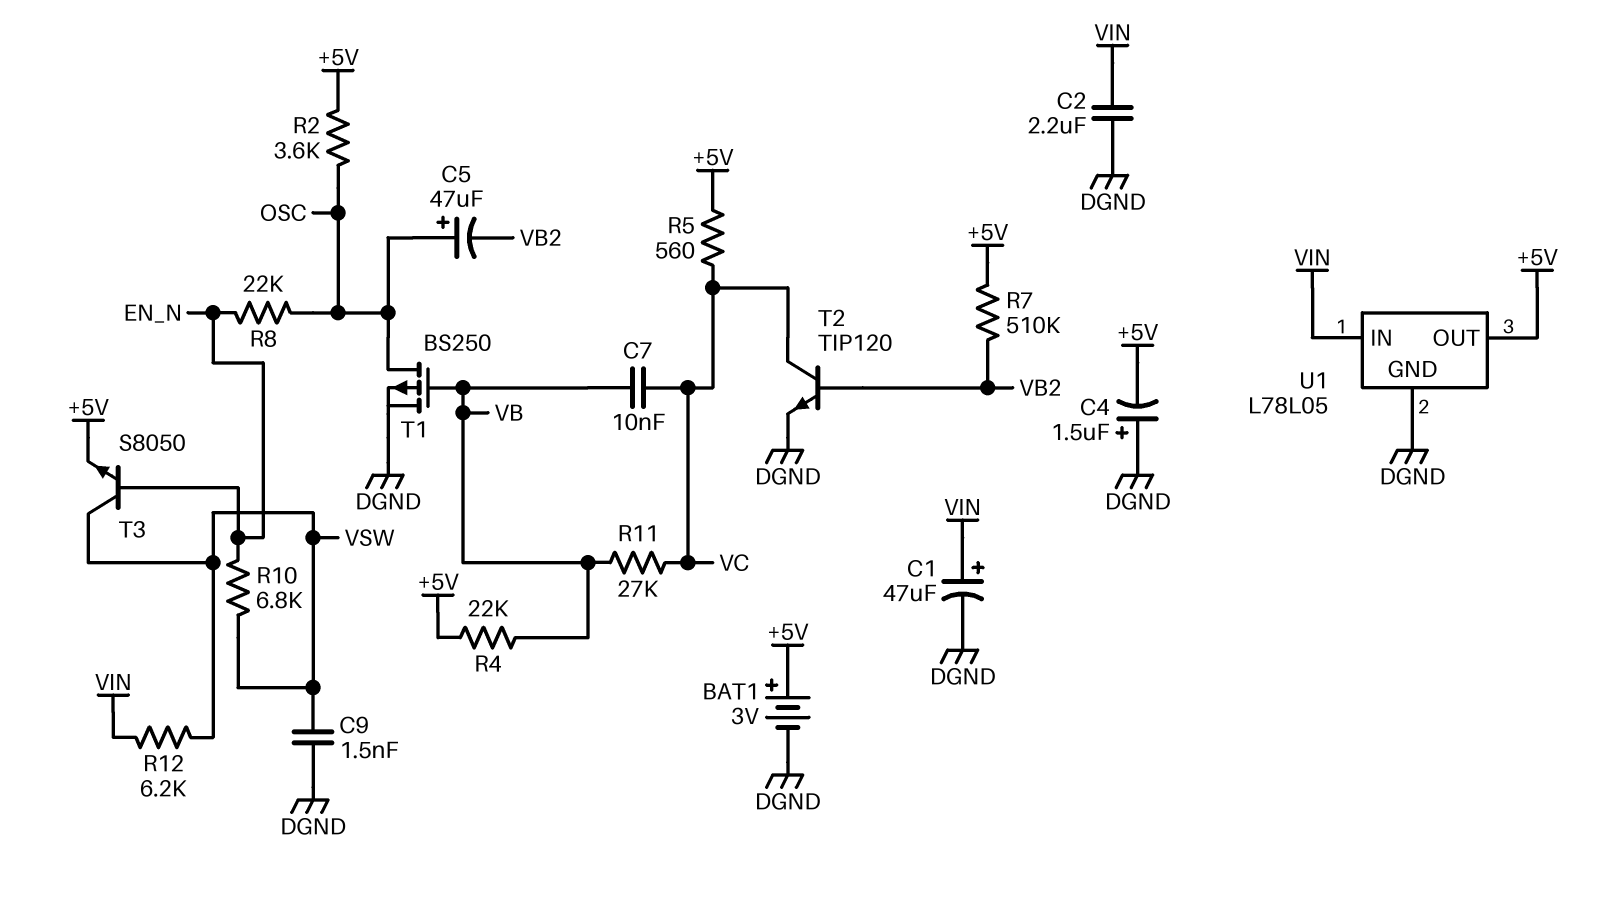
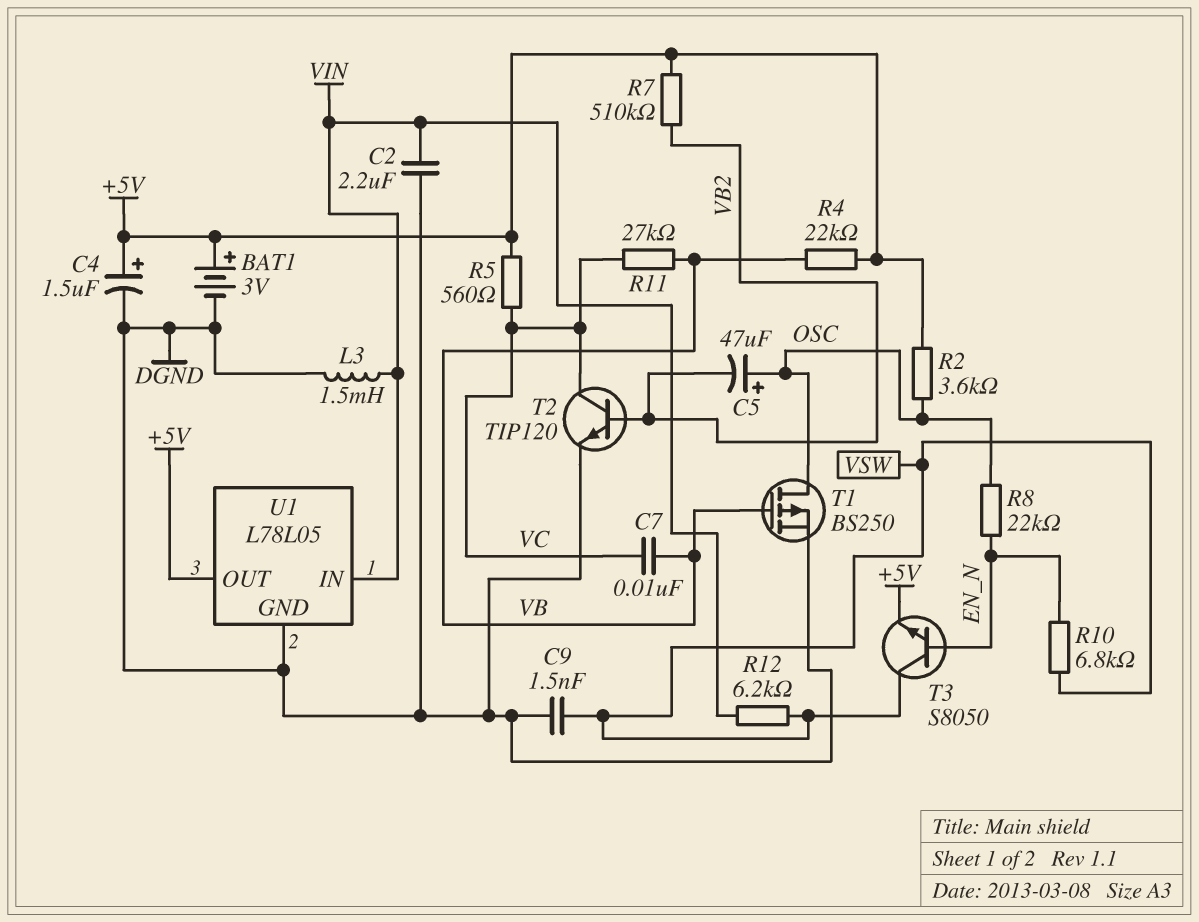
C1: 47uF (plus VIN, minus DGND) -> none
C4: 1.5uF (plus DGND, minus +5V) -> 1.5uF (plus +5V, minus DGND)
L3: none -> 1.5mH (DGND, VIN)

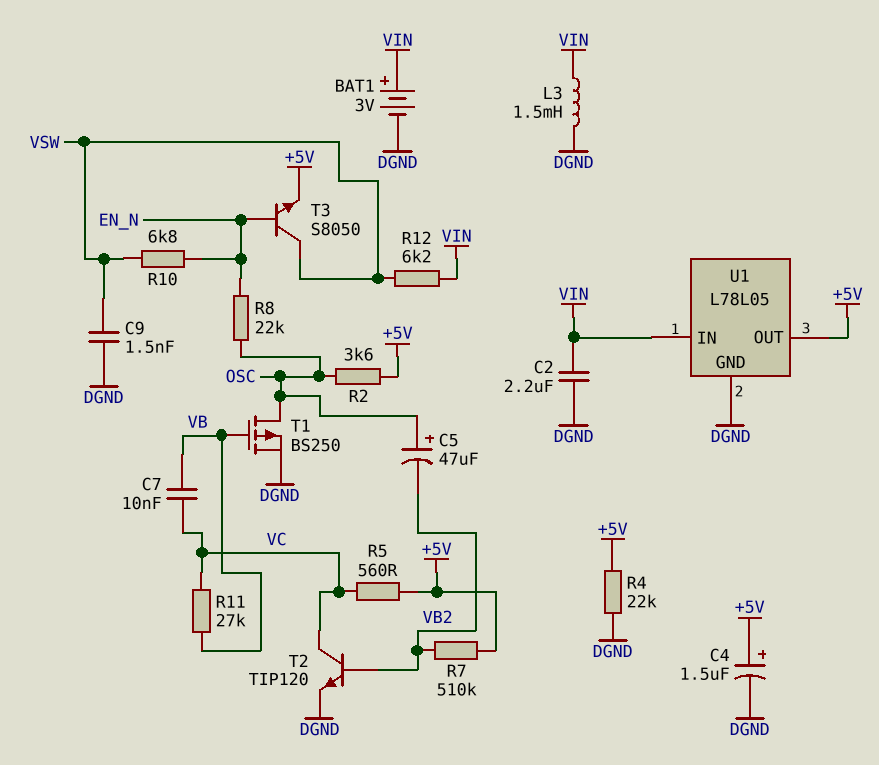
BAT1: 3V (plus +5V, minus DGND) -> 3V (plus VIN, minus DGND)
R4: 22k (+5V, VB) -> 22k (+5V, DGND)

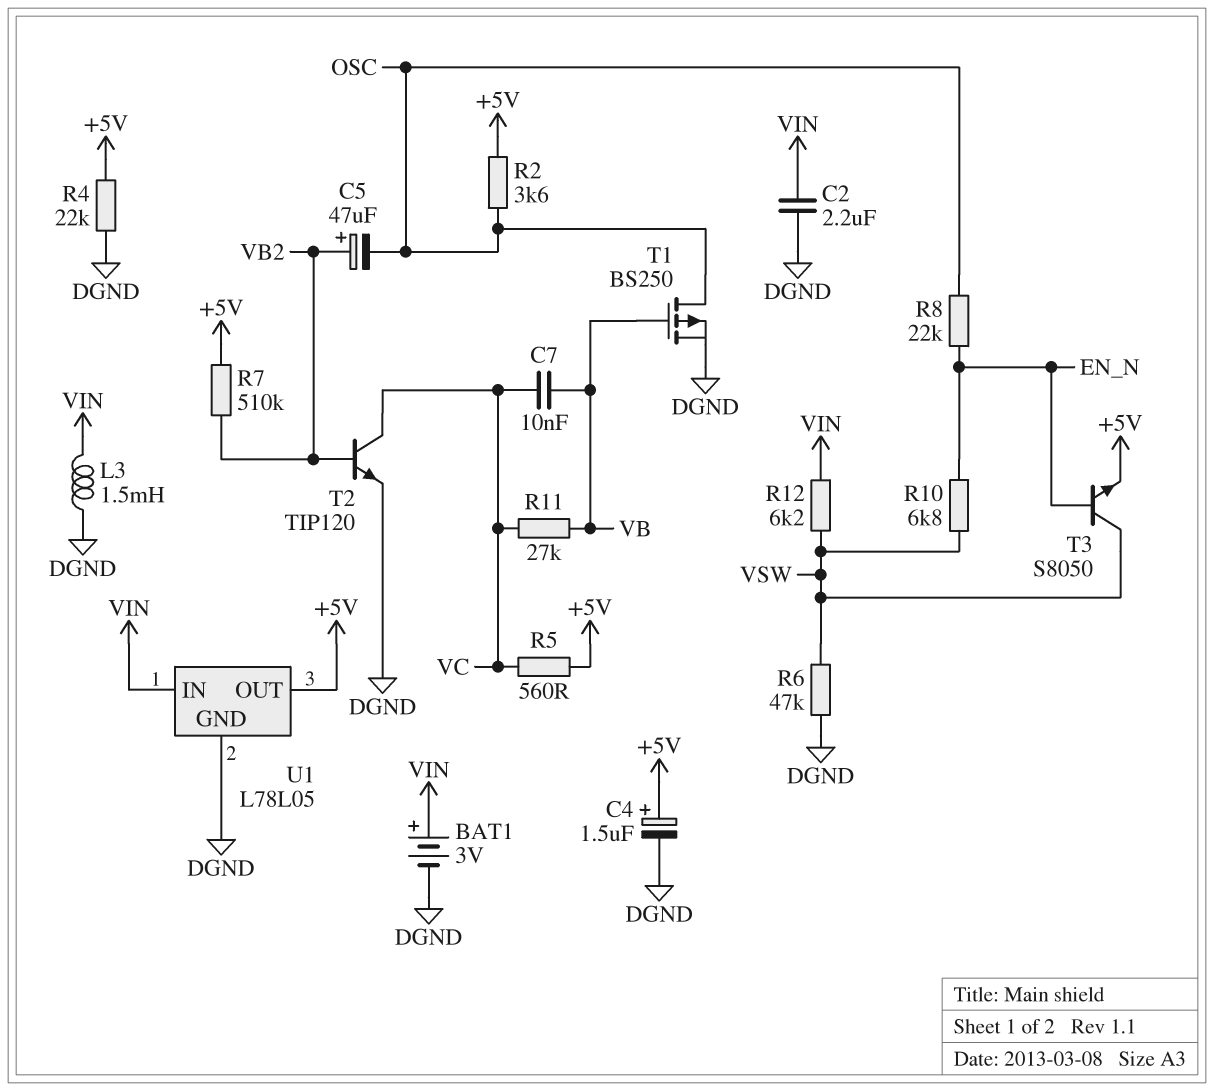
C5: 47uF (plus OSC, minus VB2) -> 47uF (plus VB2, minus OSC)
C9: 1.5nF (DGND, VSW) -> none
R6: none -> 47k (DGND, VSW)

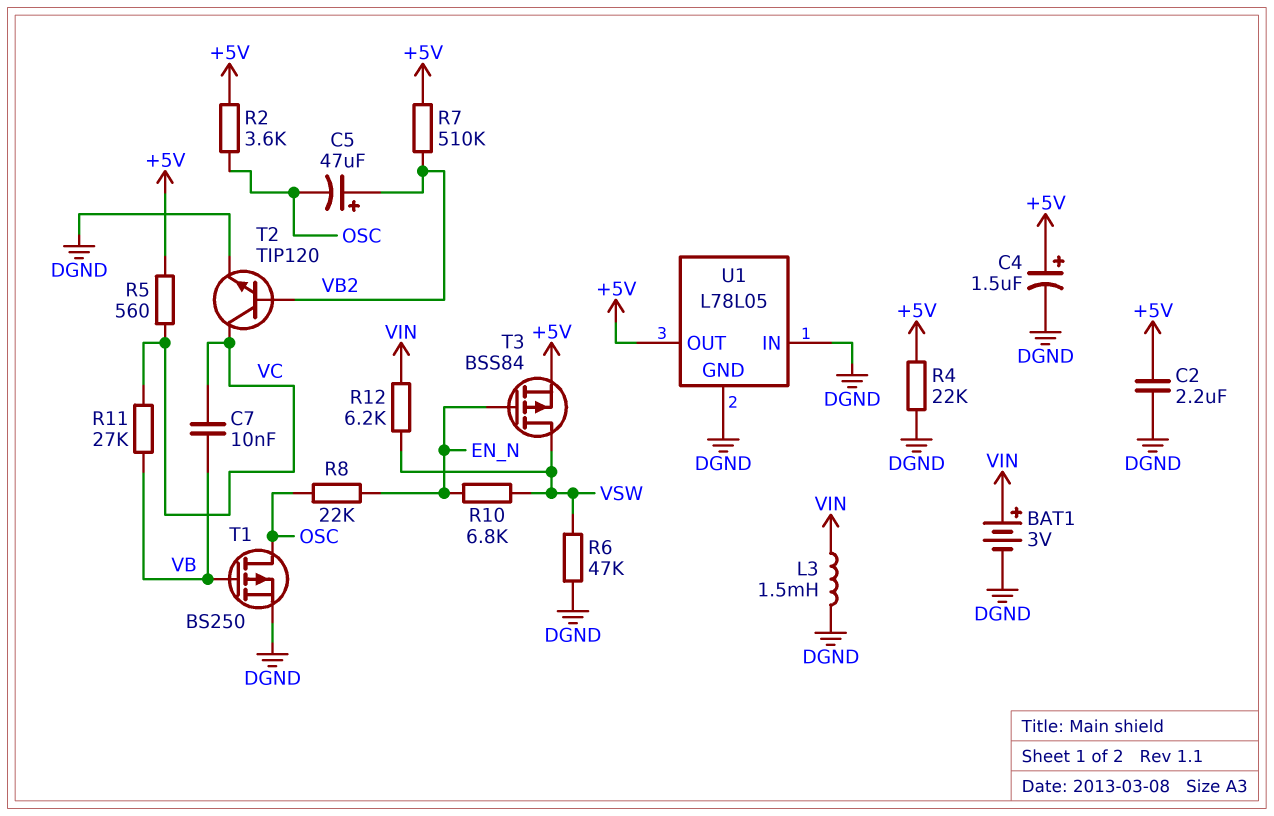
C2: 2.2uF (DGND, VIN) -> 2.2uF (+5V, DGND)
T3: NPN S8050 (B EN_N, C VSW, E +5V) -> PMOS BSS84 (G EN_N, D VSW, S +5V)
U1 pin IN: VIN -> DGND

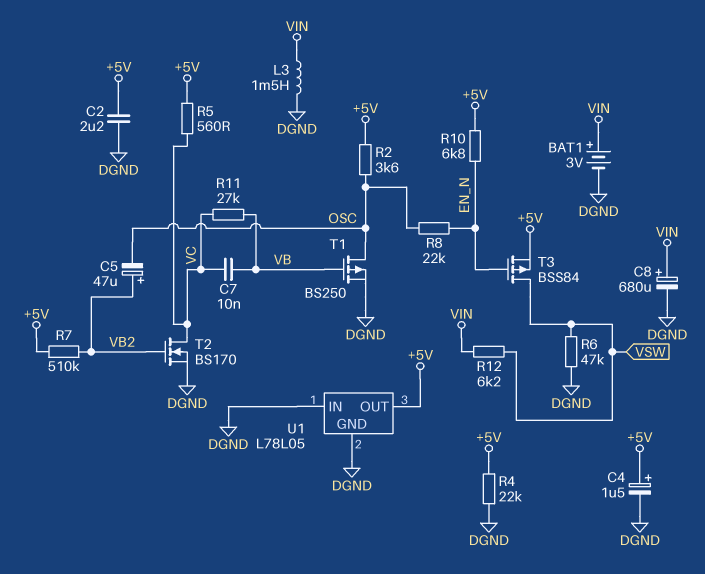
C8: none -> 680uF (plus VIN, minus DGND)
R10: 6.8k (EN_N, VSW) -> 6.8k (+5V, EN_N)
T2: NPN TIP120 (B VB2, C VC, E DGND) -> NMOS BS170 (G VB2, D VC, S DGND)

